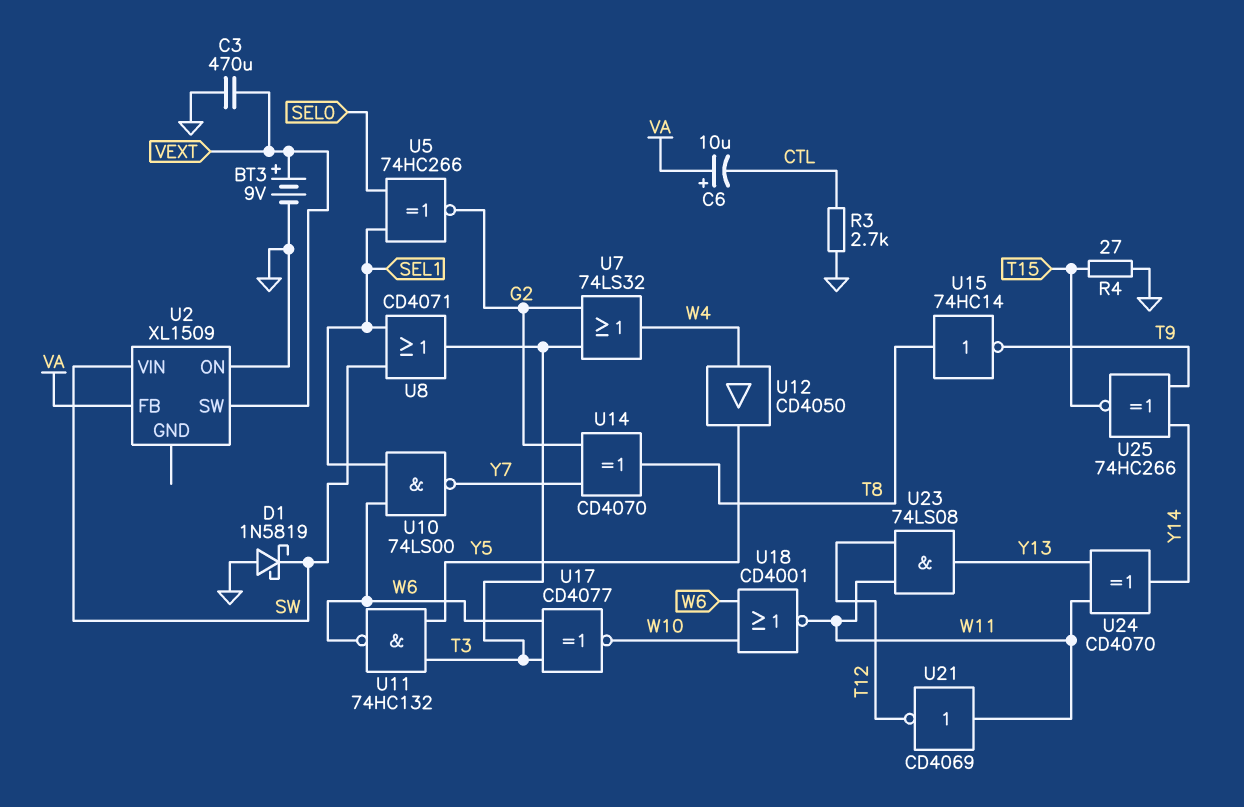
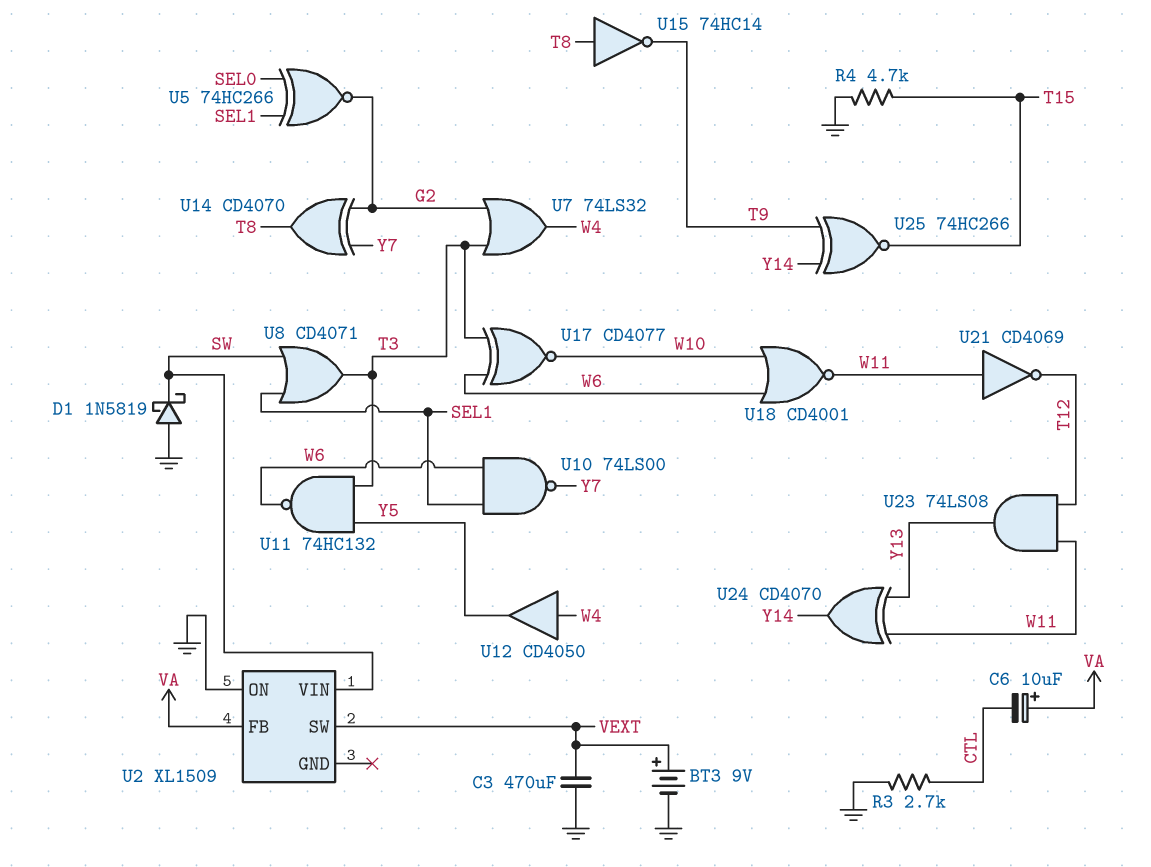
R4: 27 (GND, T15) -> 4.7k (GND, T15)

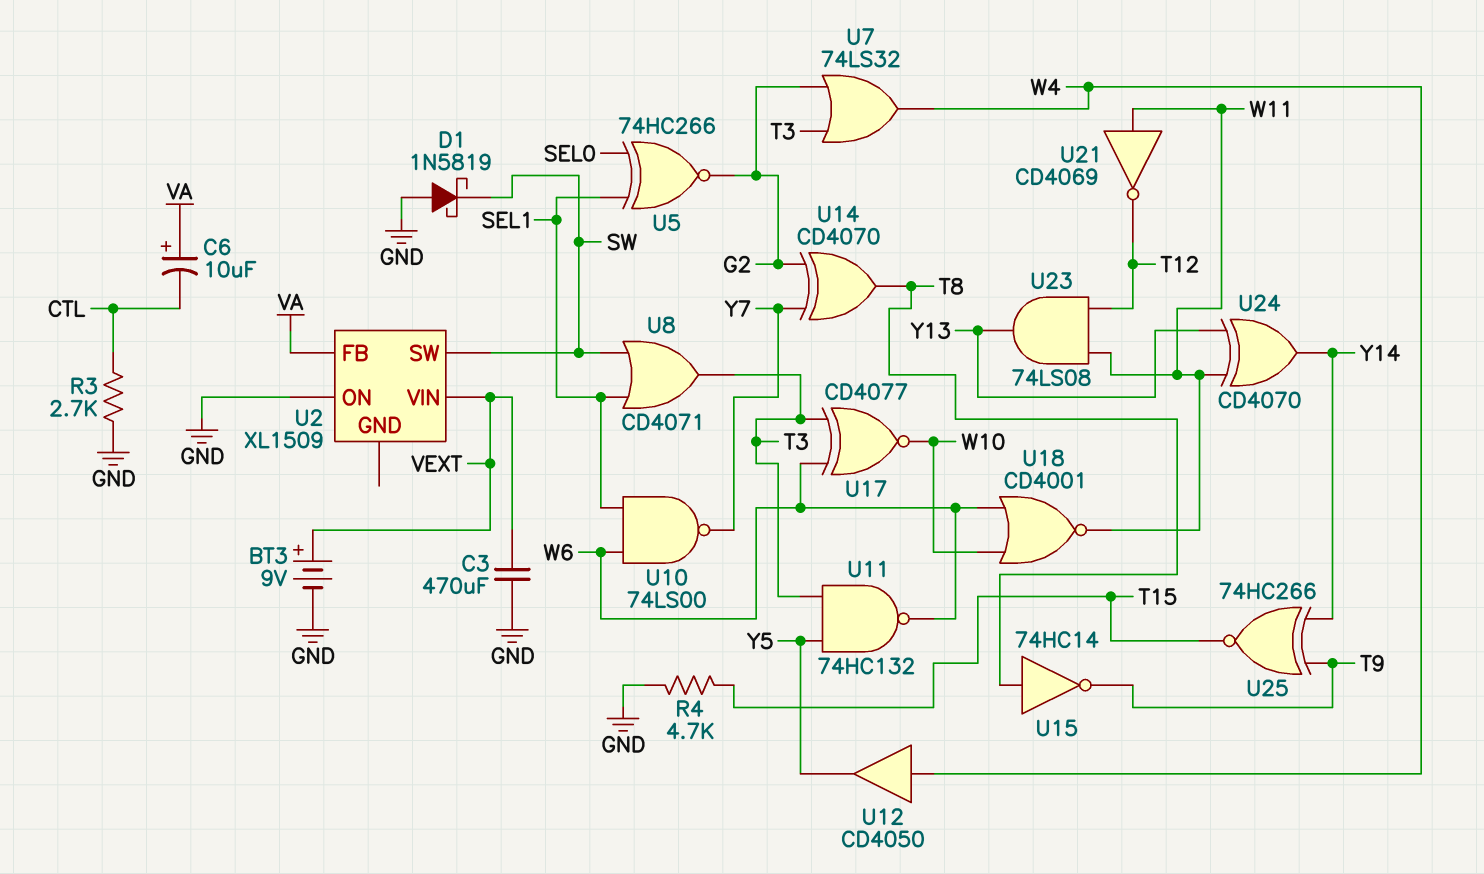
U2 pin SW: VEXT -> SW
U2 pin VIN: SW -> VEXT

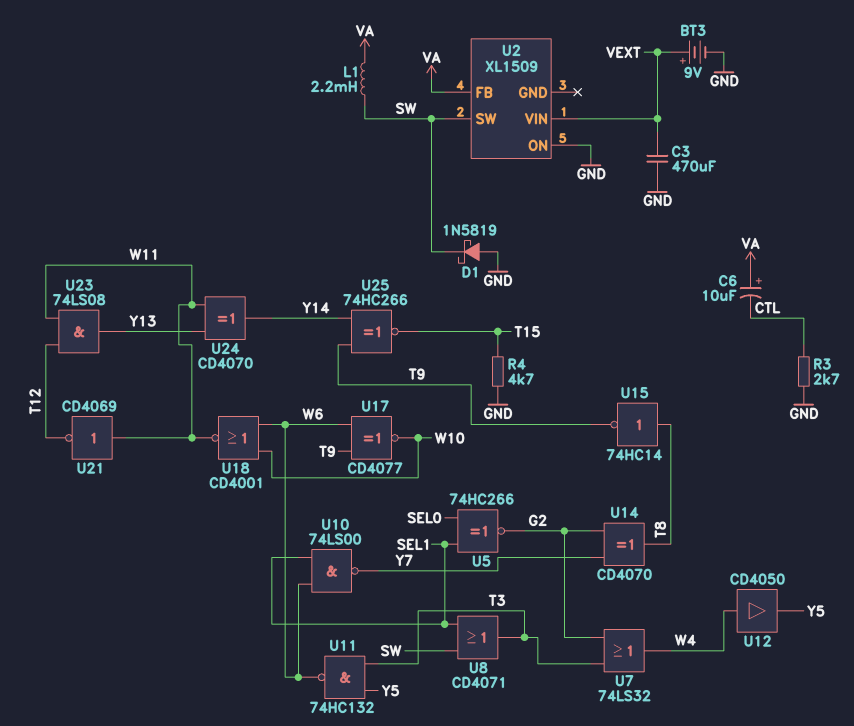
L1: none -> 2.2mH (SW, VA)
U17: XNOR CD4077 (in T3, in W6, out W10) -> XNOR CD4077 (in T9, in W6, out W10)

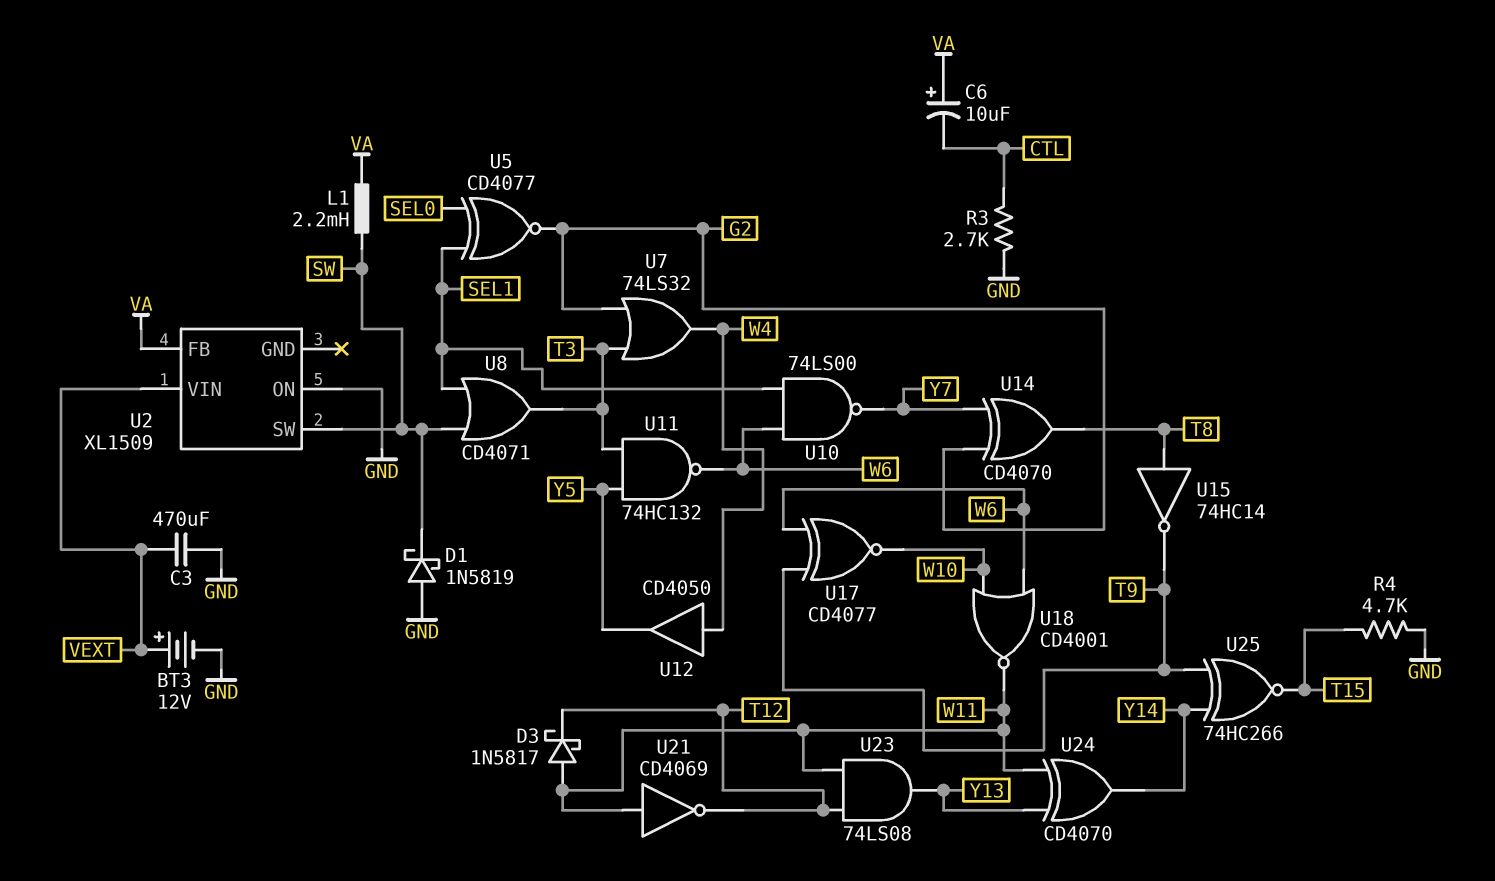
BT3: 9V (plus VEXT, minus GND) -> 12V (plus VEXT, minus GND)
D3: none -> schottky 1N5817 (A W11, K T12)
U5: XNOR 74HC266 (in SEL0, in SEL1, out G2) -> XNOR CD4077 (in SEL0, in SEL1, out G2)

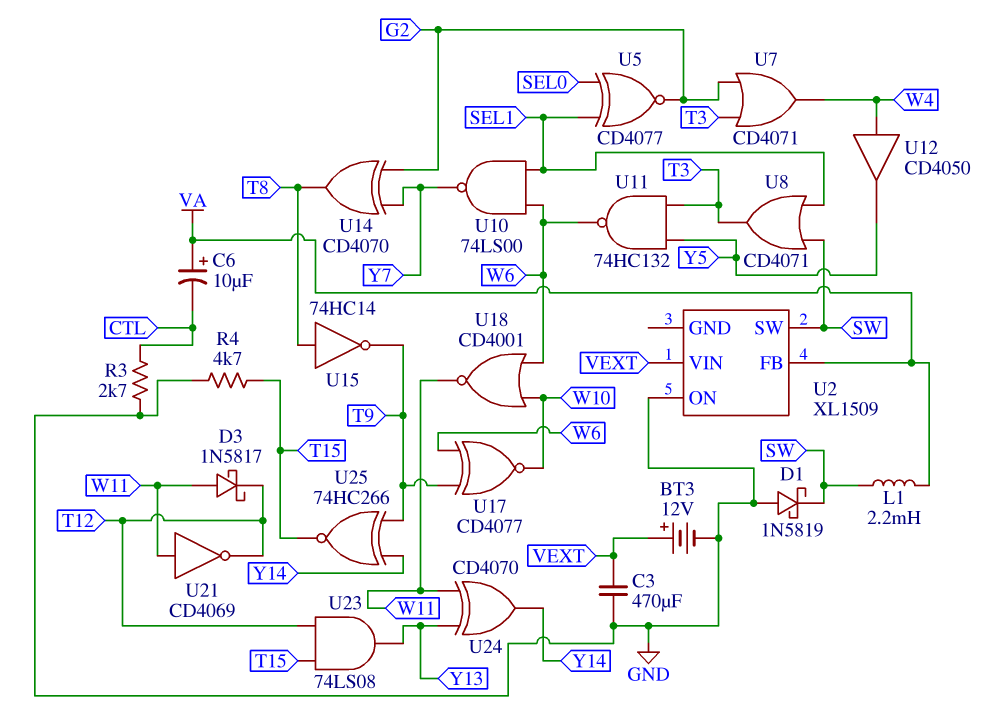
U7: OR 74LS32 (in G2, in T3, out W4) -> OR CD4071 (in G2, in T3, out W4)
U23: AND 74LS08 (in T12, in W11, out Y13) -> AND 74LS08 (in T12, in T15, out Y13)

